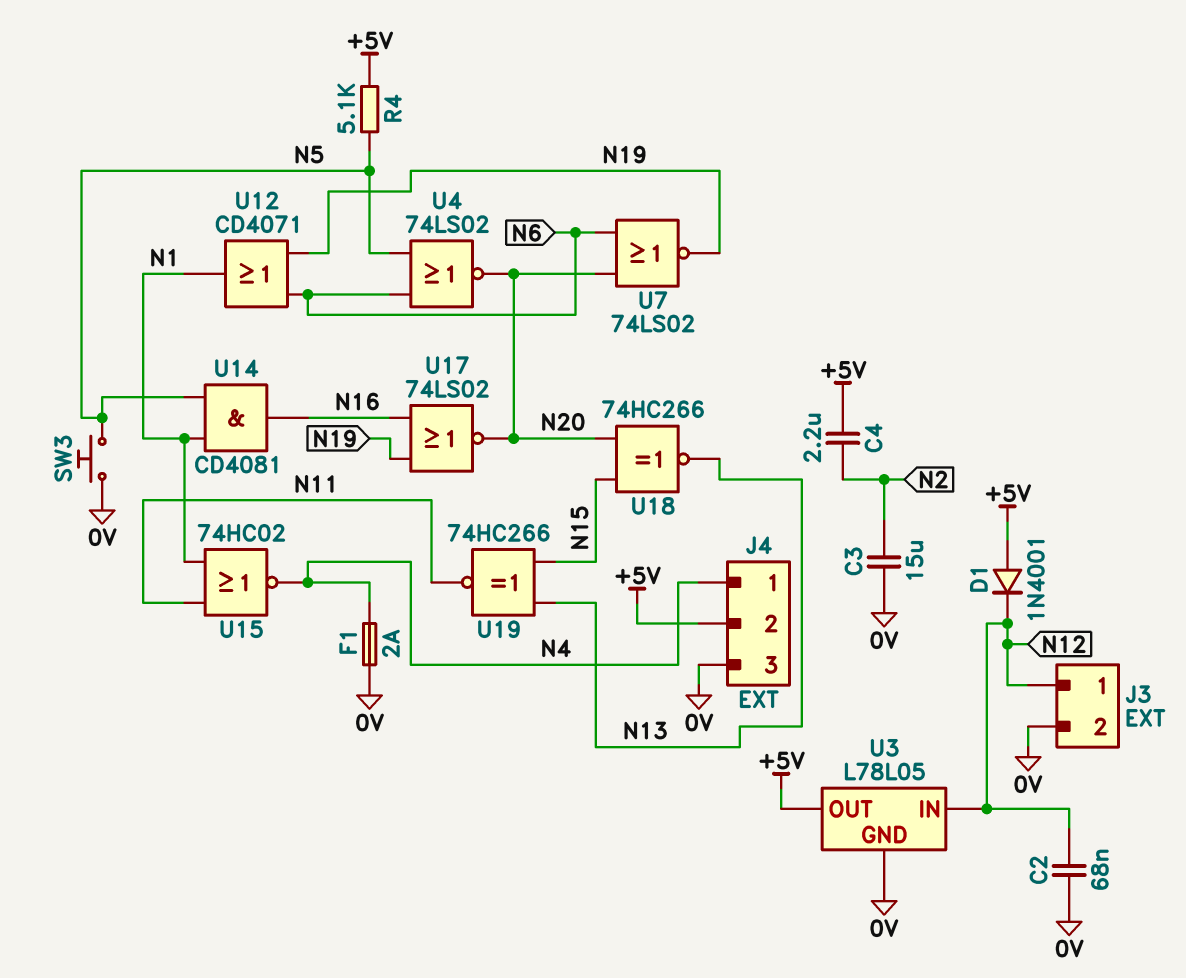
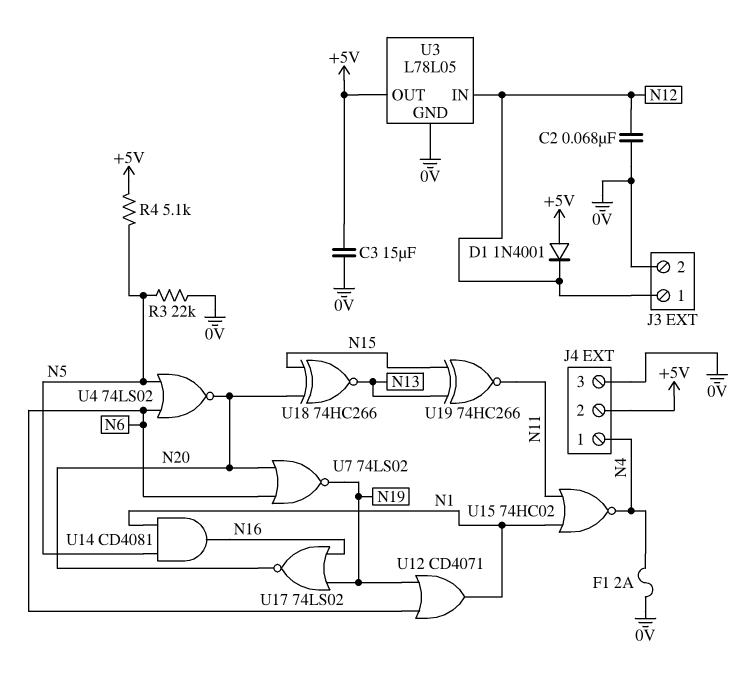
C3: 15uF (0V, N2) -> 15uF (+5V, 0V)
C4: 2.2uF (+5V, N2) -> none
R3: none -> 22k (0V, N5)
SW3: button (0V, N5) -> none

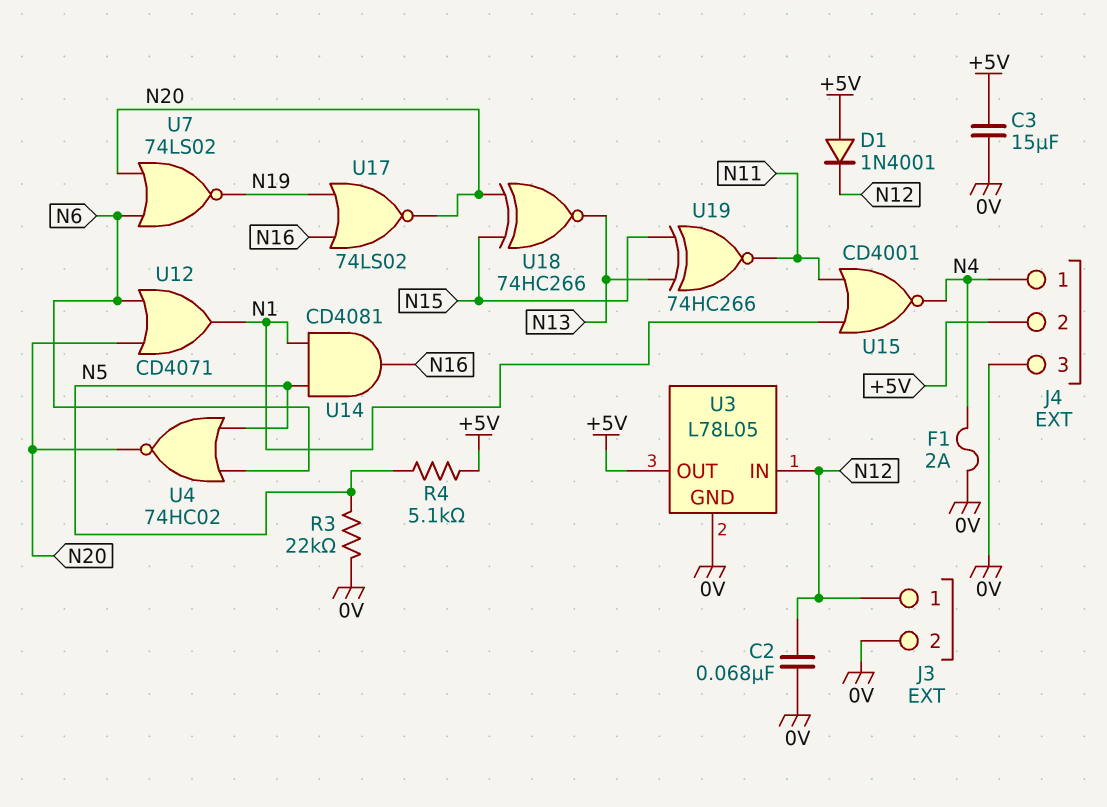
U4: NOR 74LS02 (in N5, in N6, out N20) -> NOR 74HC02 (in N5, in N6, out N20)
U12: OR CD4071 (in N6, in N19, out N1) -> OR CD4071 (in N6, in N20, out N1)
U15: NOR 74HC02 (in N1, in N11, out N4) -> NOR CD4001 (in N1, in N11, out N4)

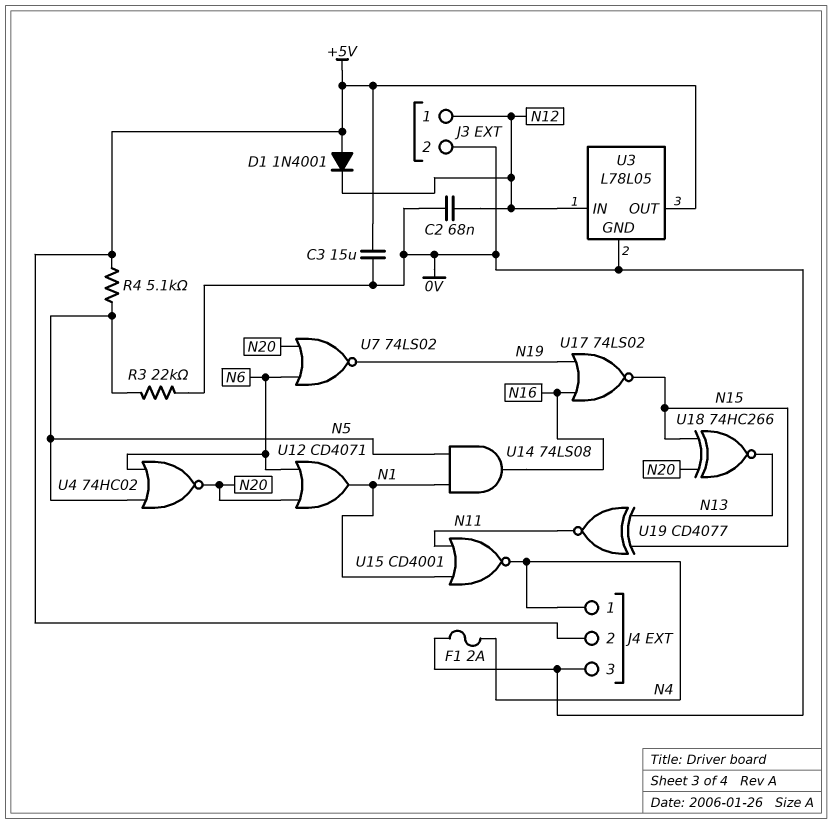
U14: AND CD4081 (in N1, in N5, out N16) -> AND 74LS08 (in N1, in N5, out N16)
U17: NOR 74LS02 (in N16, in N19, out N20) -> NOR 74LS02 (in N16, in N19, out N15)
U19: XNOR 74HC266 (in N13, in N15, out N11) -> XNOR CD4077 (in N13, in N15, out N11)

